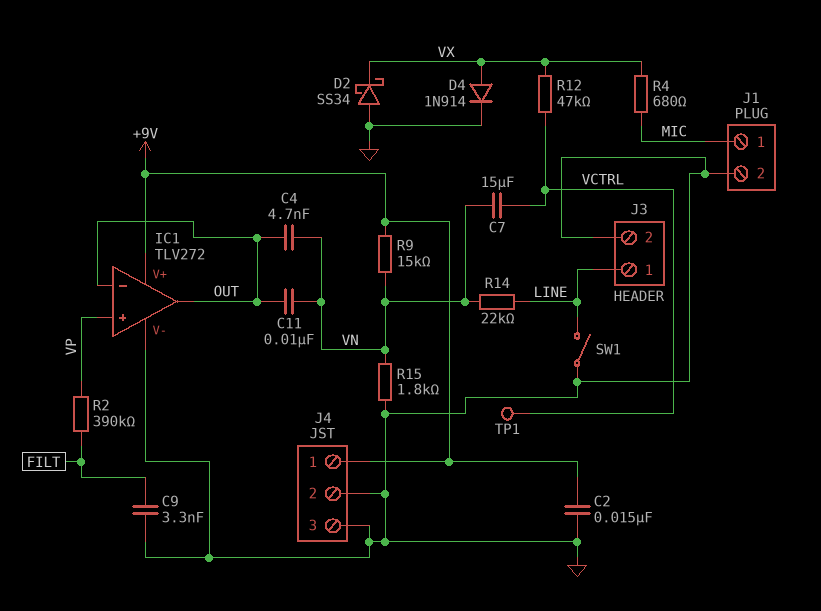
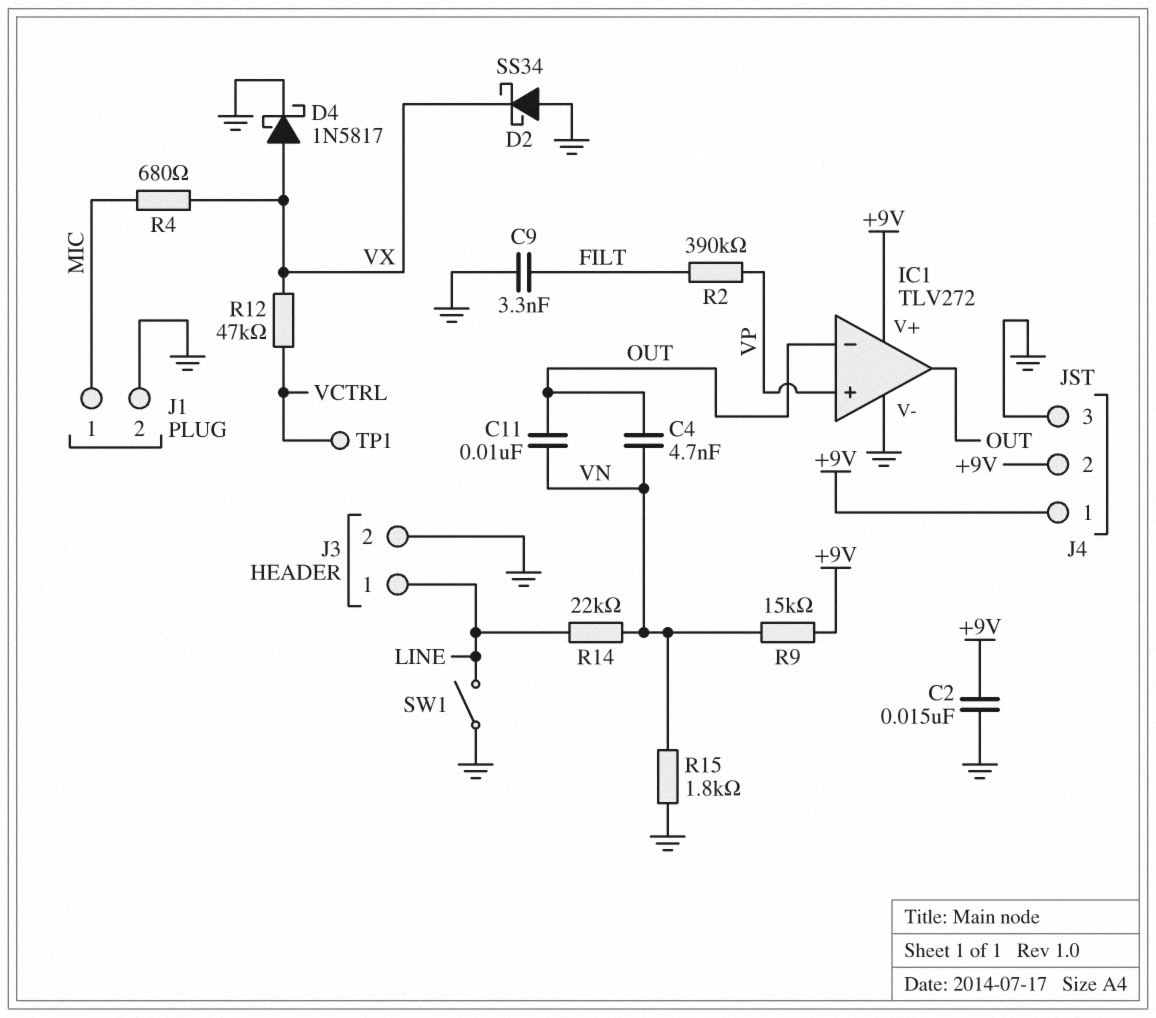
C7: 15uF (VCTRL, VN) -> none
D4: diode 1N914 (A VX, K GND) -> schottky 1N5817 (A VX, K GND)
J4 pin 2: GND -> +9V

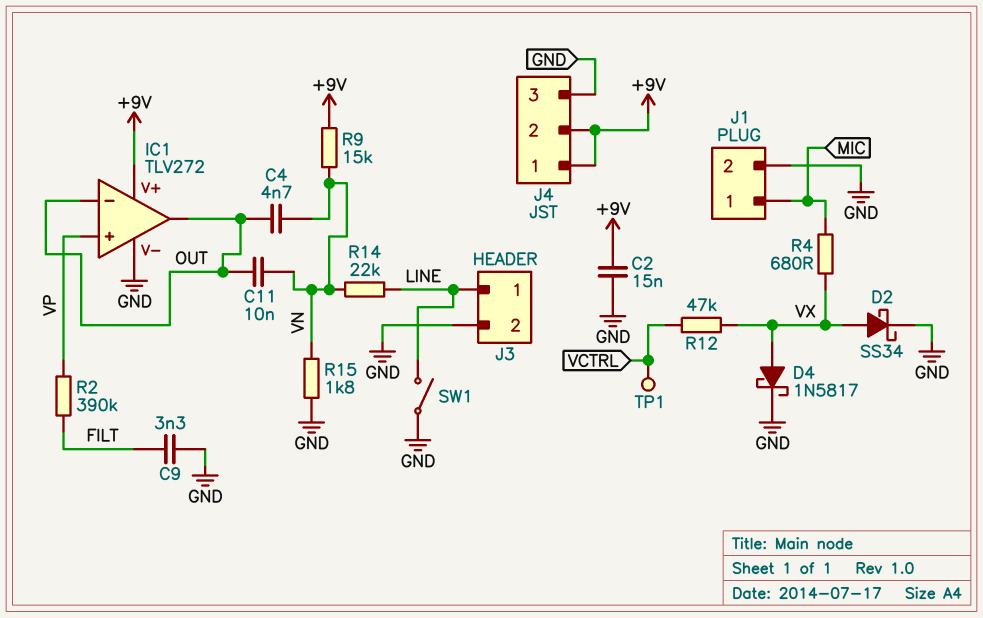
D2: schottky SS34 (A GND, K VX) -> schottky SS34 (A VX, K GND)

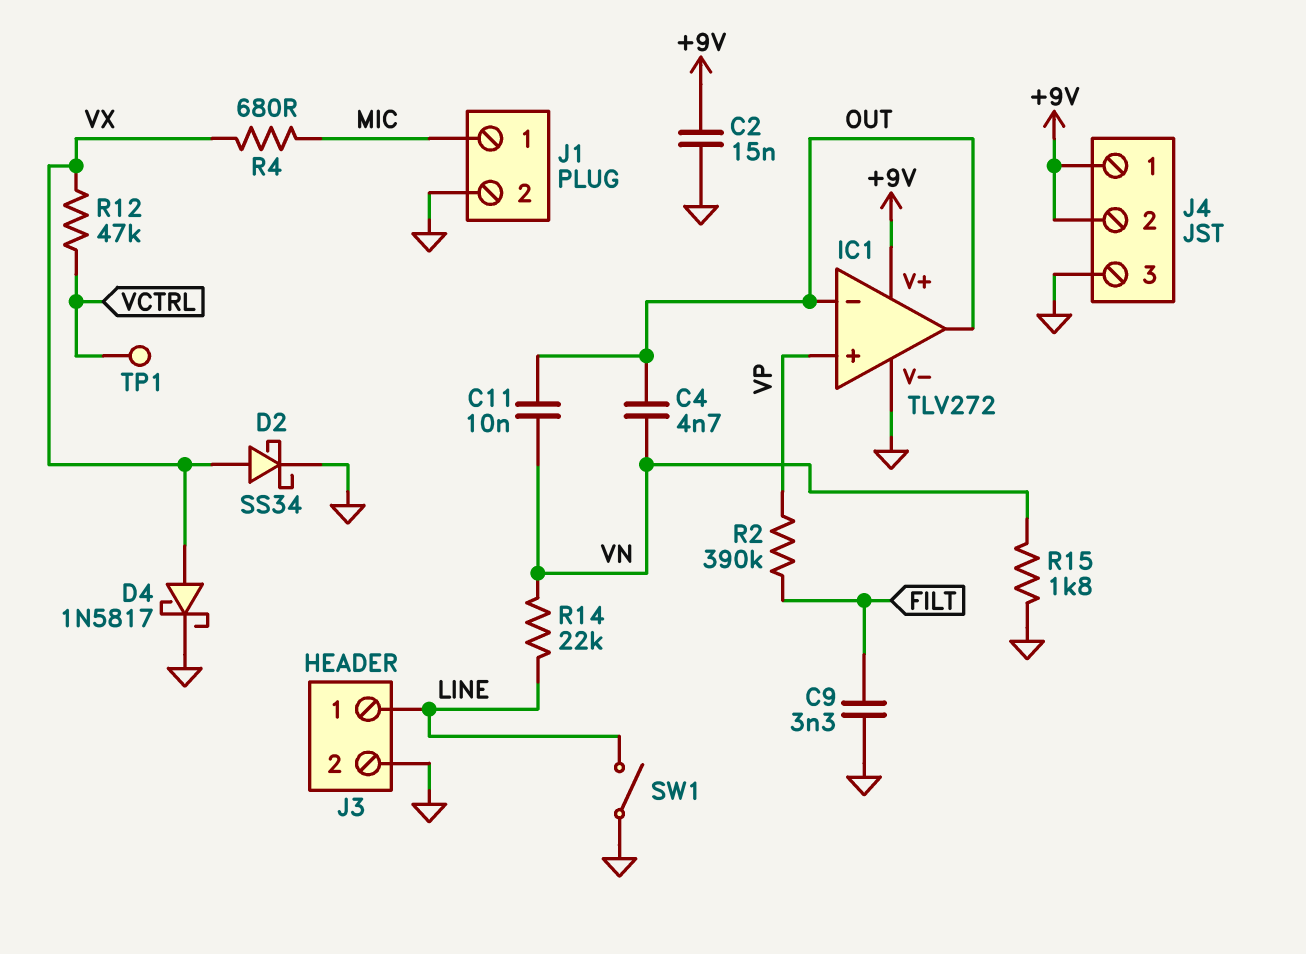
R9: 15k (+9V, VN) -> none

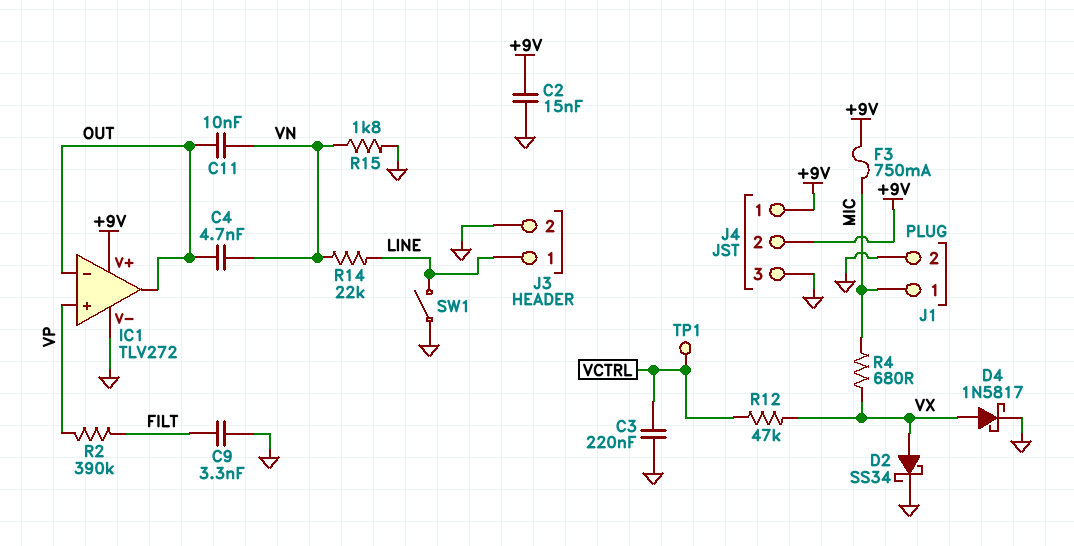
C3: none -> 220nF (GND, VCTRL)
F3: none -> 750mA (+9V, MIC)

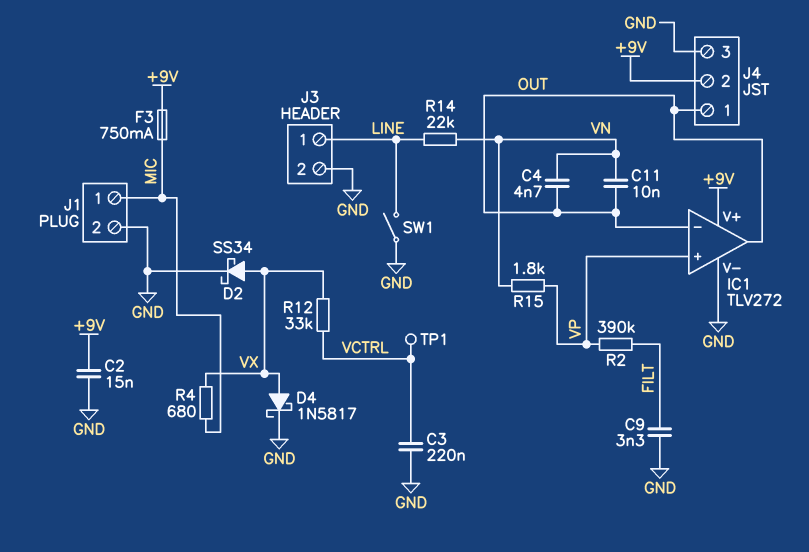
J4 pin 1: +9V -> OUT
R12: 47k (VCTRL, VX) -> 33k (VCTRL, VX)
R15: 1.8k (GND, VN) -> 1.8k (VN, VP)

